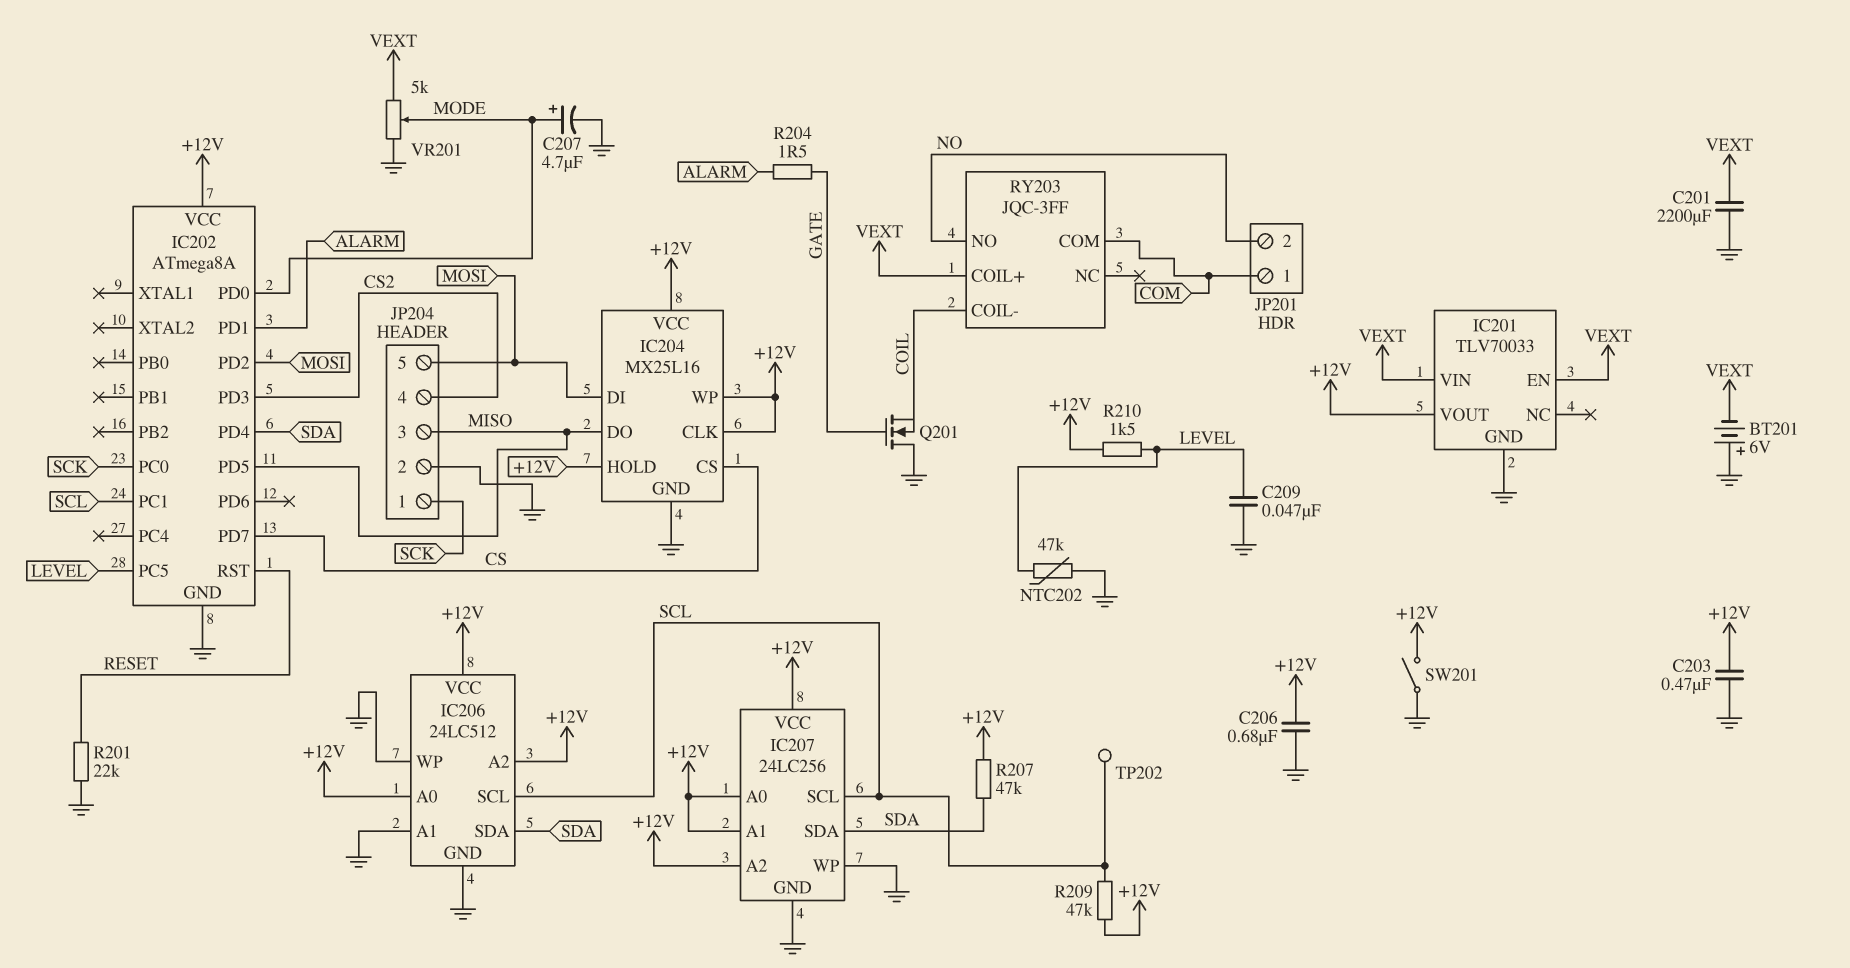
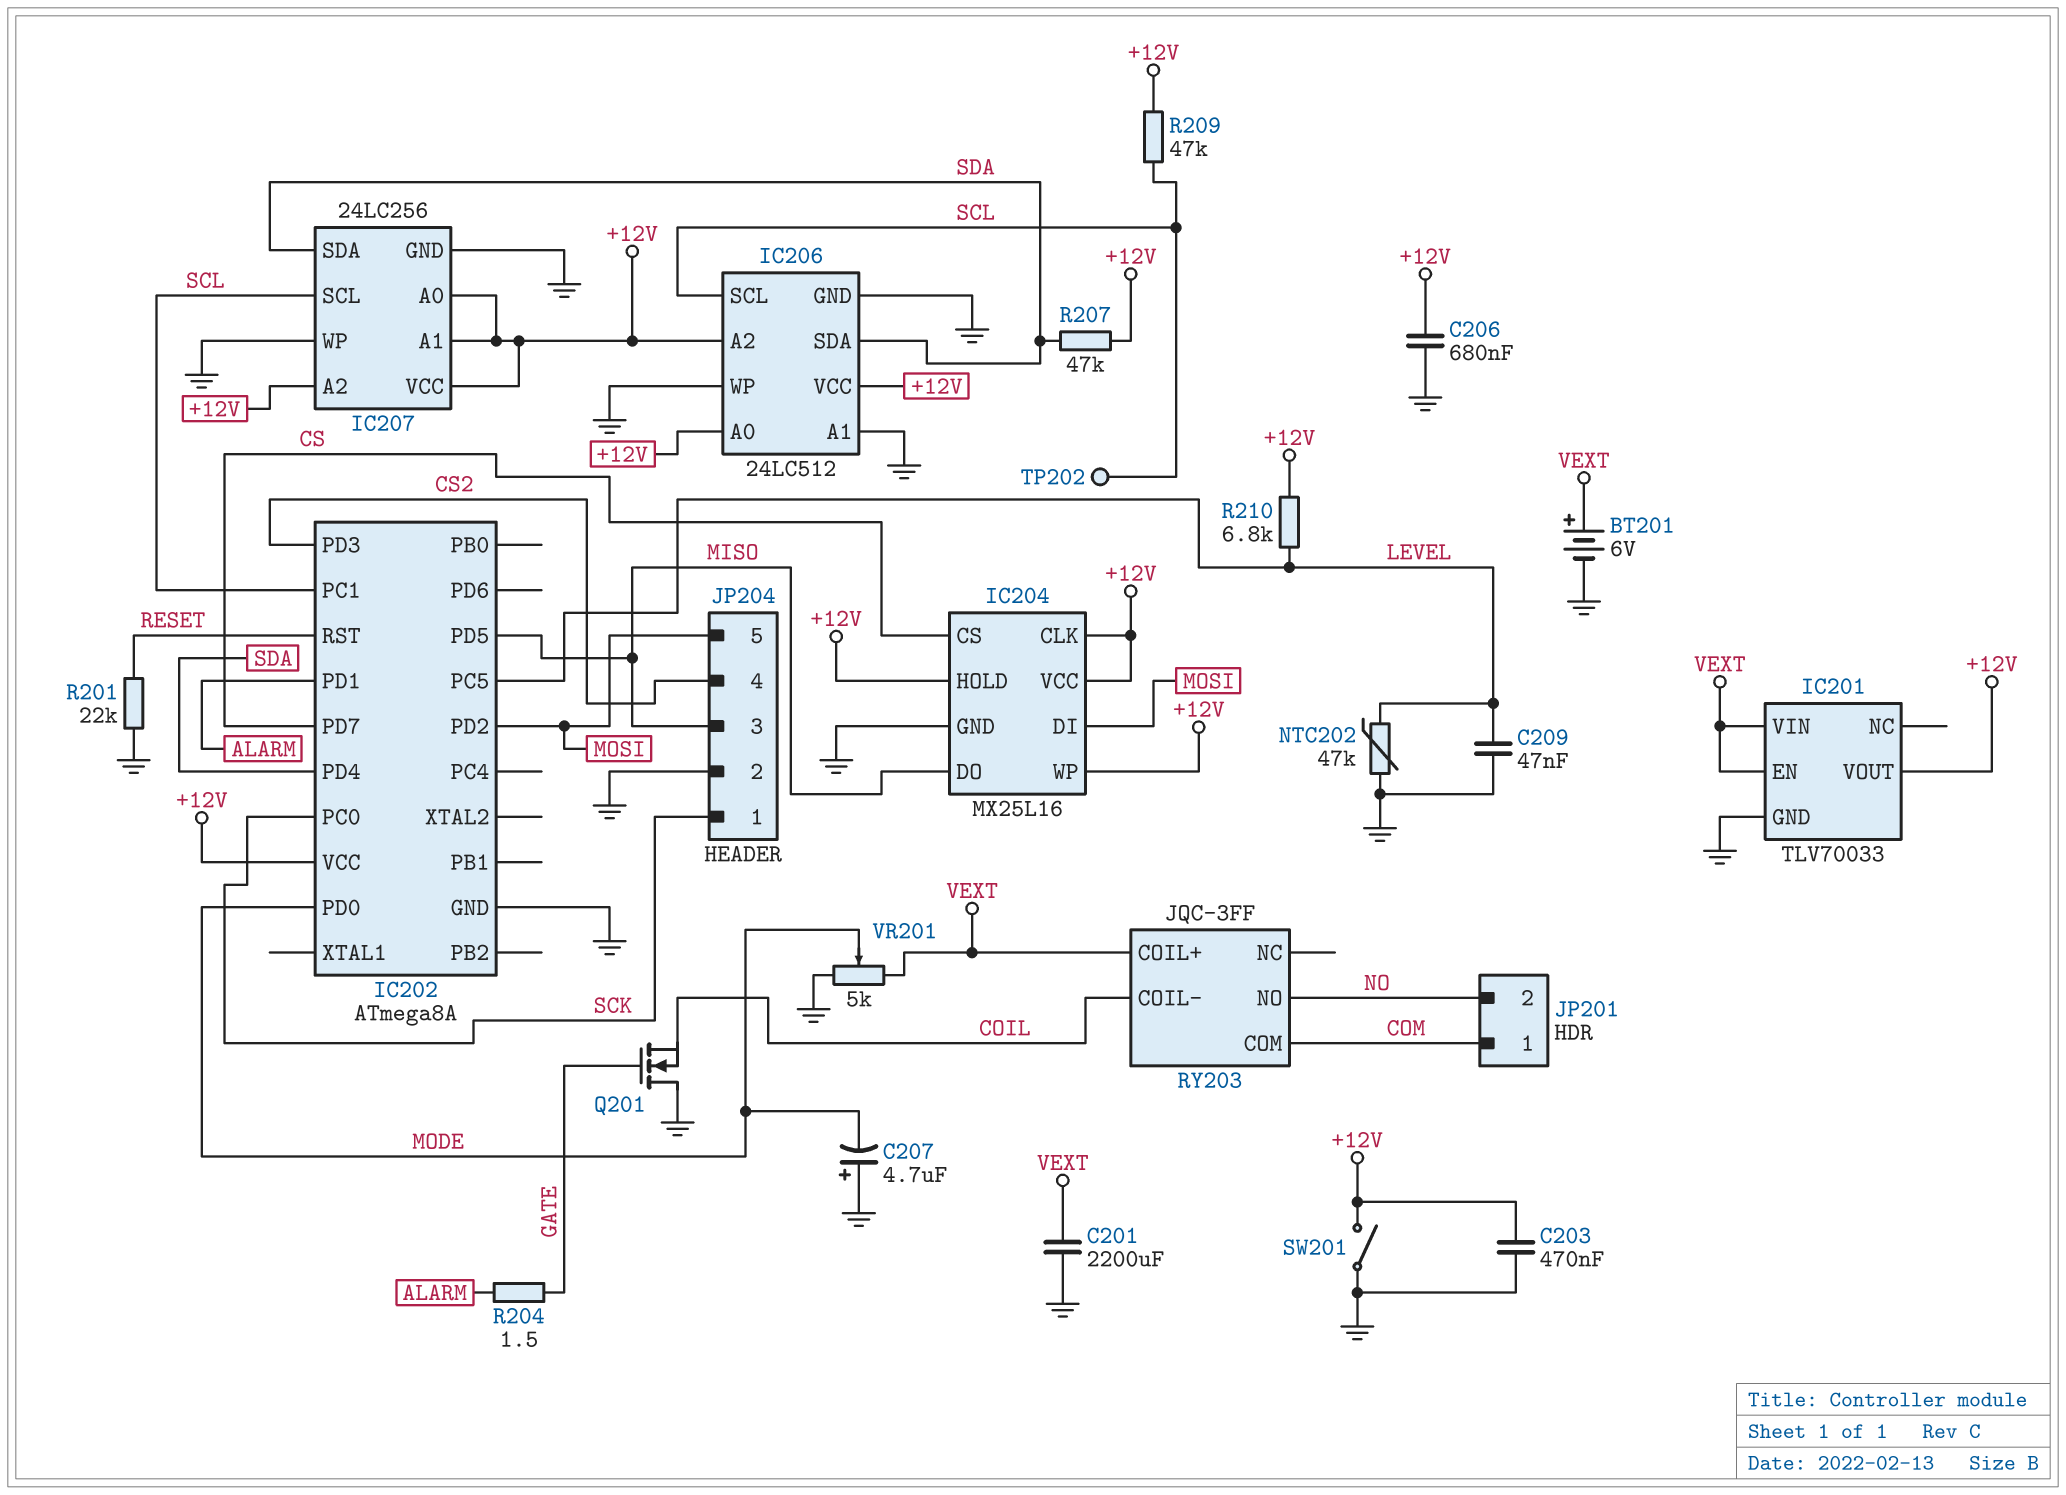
BT201: 6V (plus GND, minus VEXT) -> 6V (plus VEXT, minus GND)
C207: 4.7uF (plus MODE, minus GND) -> 4.7uF (plus GND, minus MODE)
R210: 1.5k (+12V, LEVEL) -> 6.8k (+12V, LEVEL)

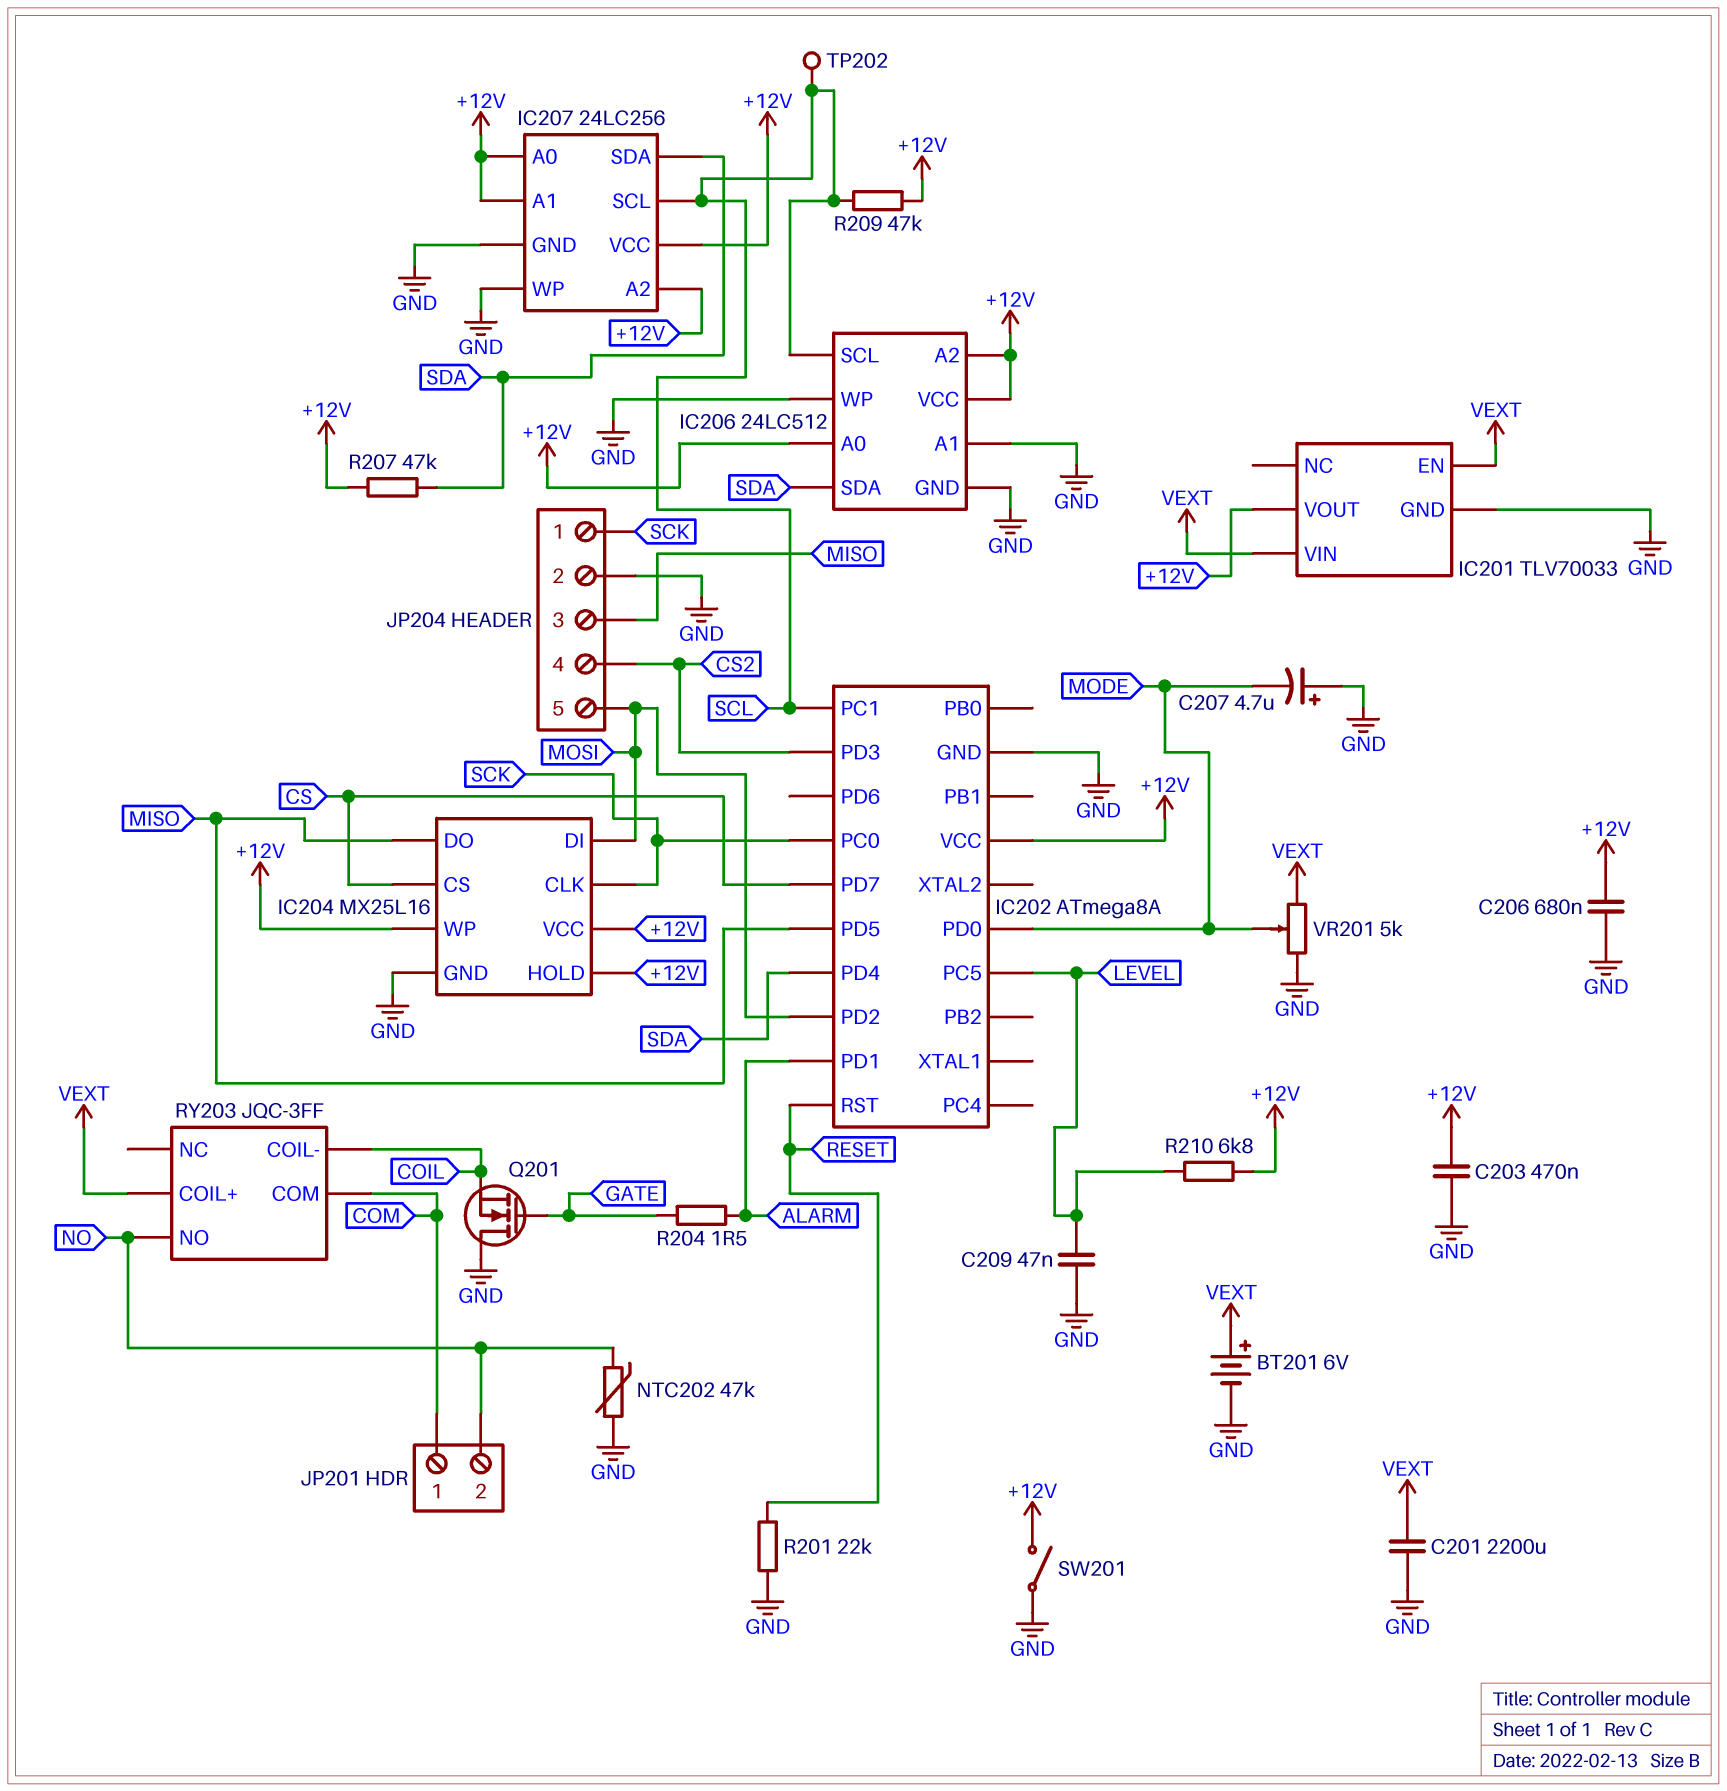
IC204 pin CLK: +12V -> SCK
NTC202: 47k (GND, LEVEL) -> 47k (GND, NO)

